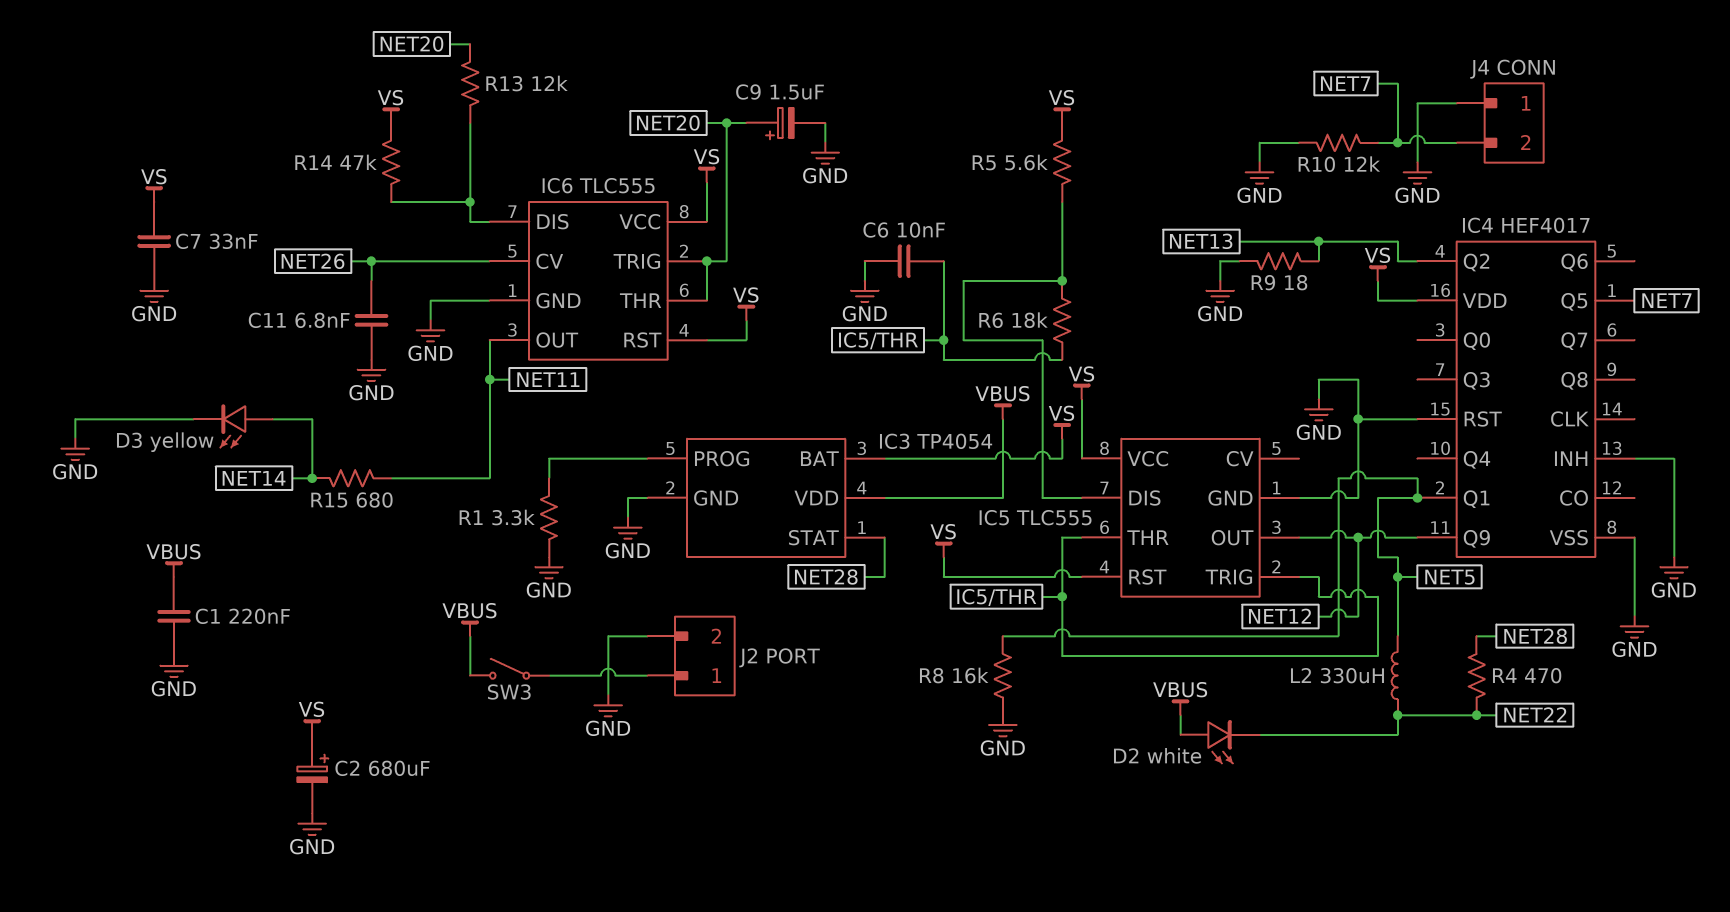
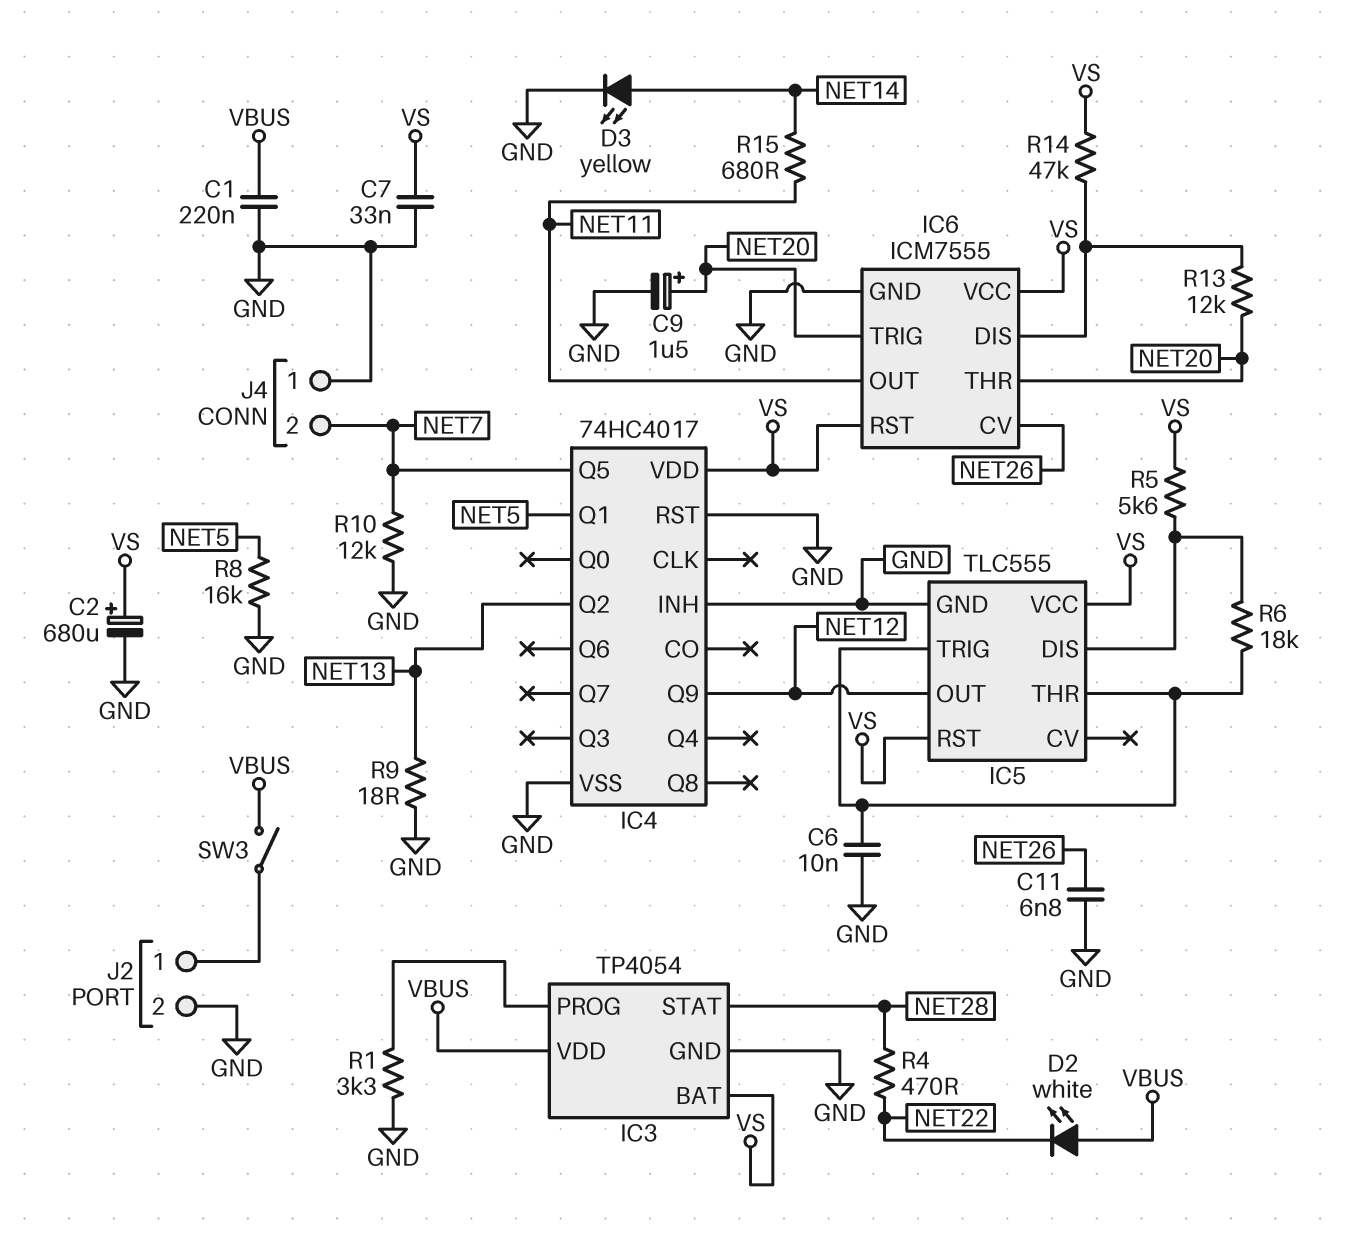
IC4: HEF4017 -> 74HC4017
IC6: TLC555 -> ICM7555
L2: 330uH (NET5, NET22) -> none

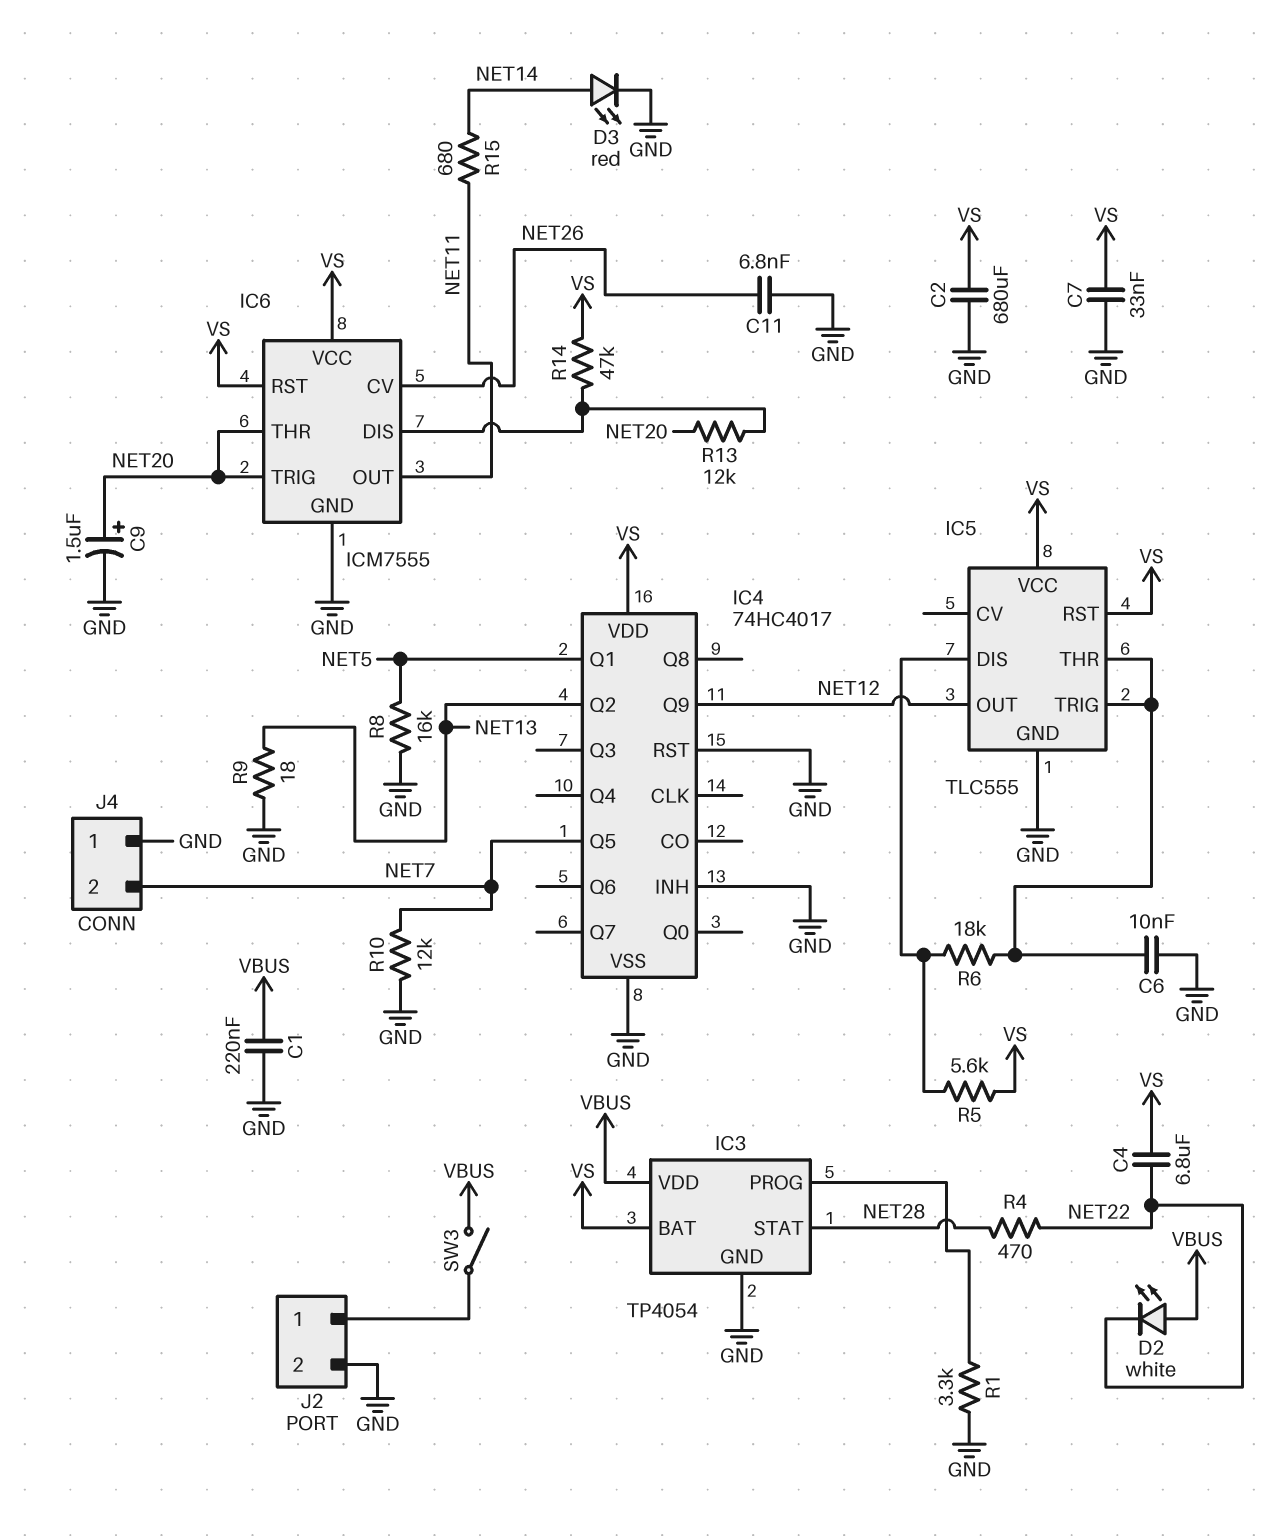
C2: 680uF (plus VS, minus GND) -> 680uF (GND, VS)
C4: none -> 6.8uF (NET22, VS)
D3: LED yellow (A NET14, K GND) -> LED red (A NET14, K GND)

